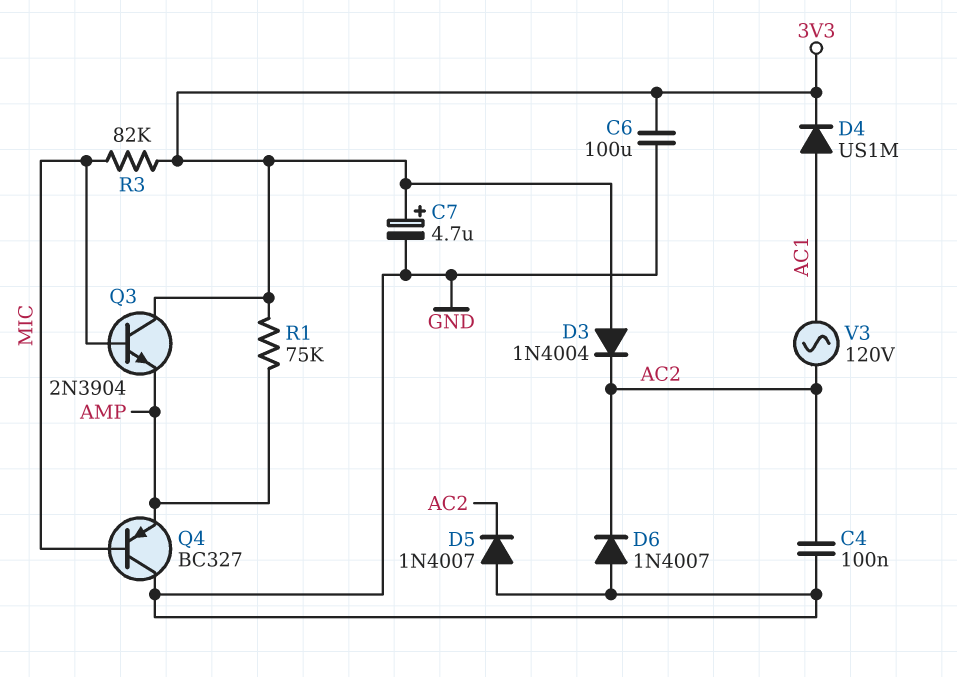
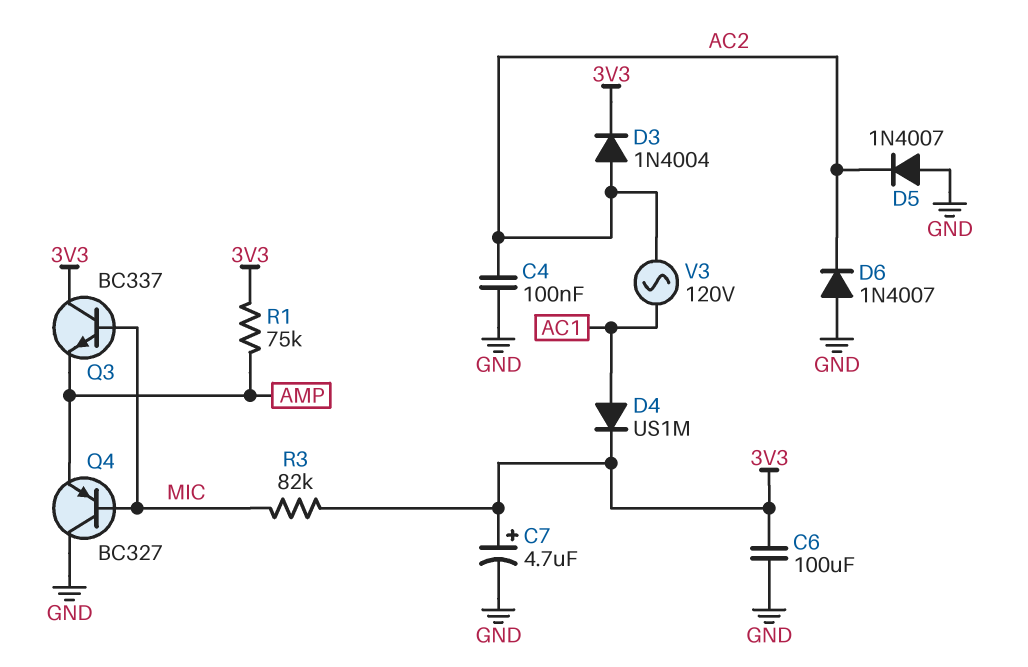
D3: diode 1N4004 (A 3V3, K AC2) -> diode 1N4004 (A AC2, K 3V3)
Q3: NPN 2N3904 (B MIC, C 3V3, E AMP) -> NPN BC337 (B MIC, C 3V3, E AMP)

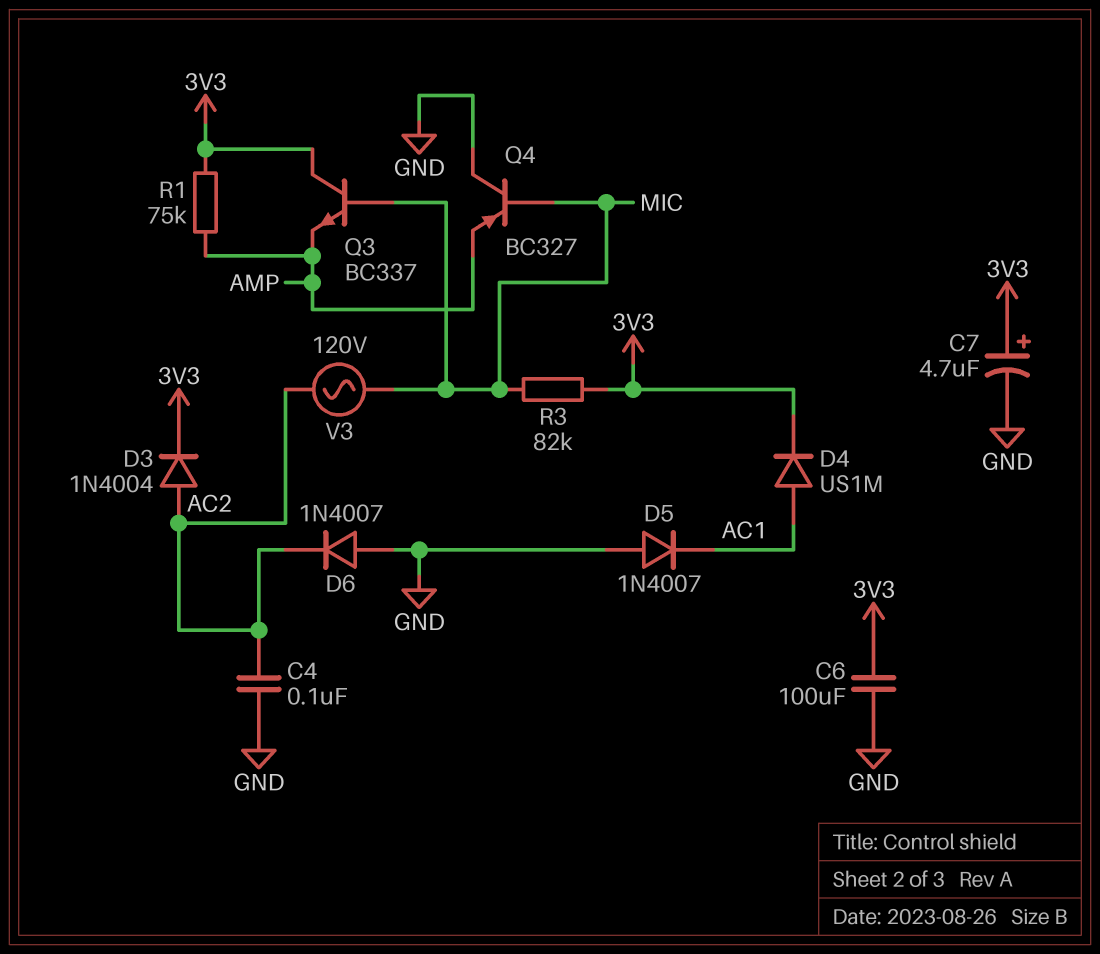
D5: diode 1N4007 (A GND, K AC2) -> diode 1N4007 (A GND, K AC1)
V3: AC 120V (AC1, AC2) -> AC 120V (AC2, MIC)

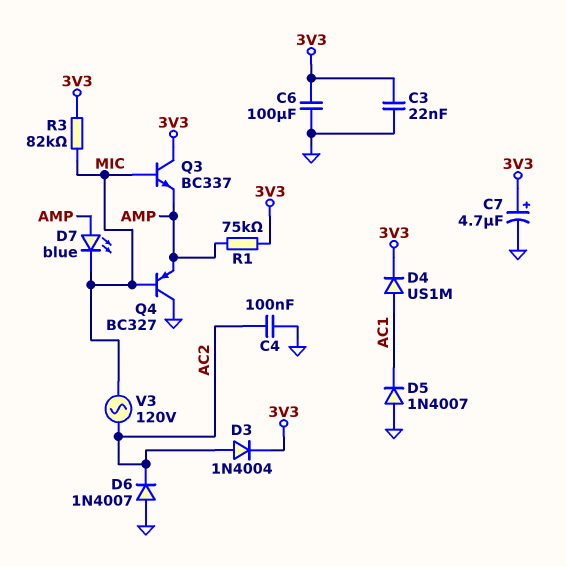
C3: none -> 22nF (3V3, GND)
D7: none -> LED blue (A AMP, K MIC)

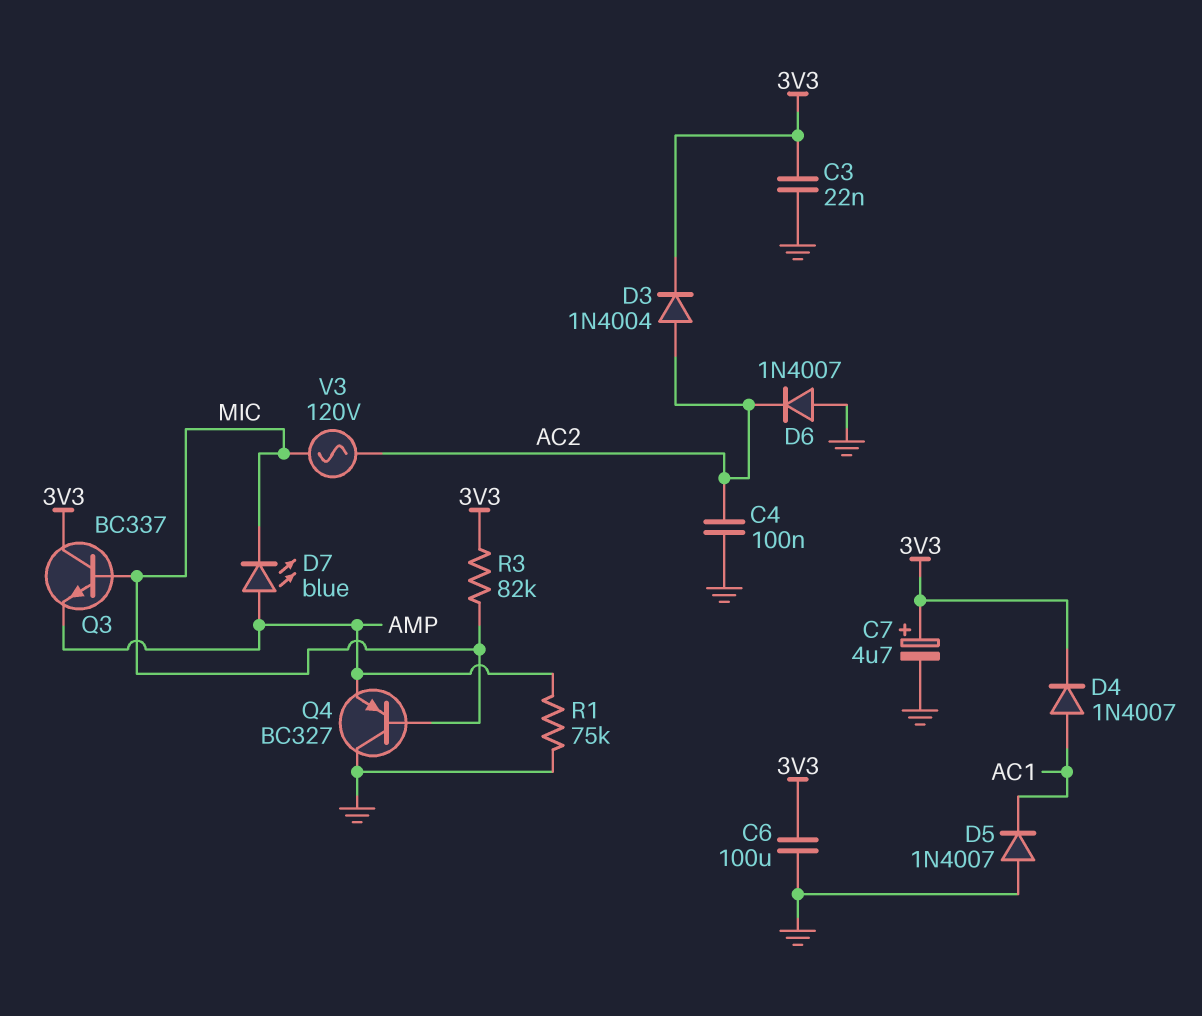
D4: diode US1M (A AC1, K 3V3) -> diode 1N4007 (A AC1, K 3V3)
R1: 75k (3V3, AMP) -> 75k (AMP, GND)

